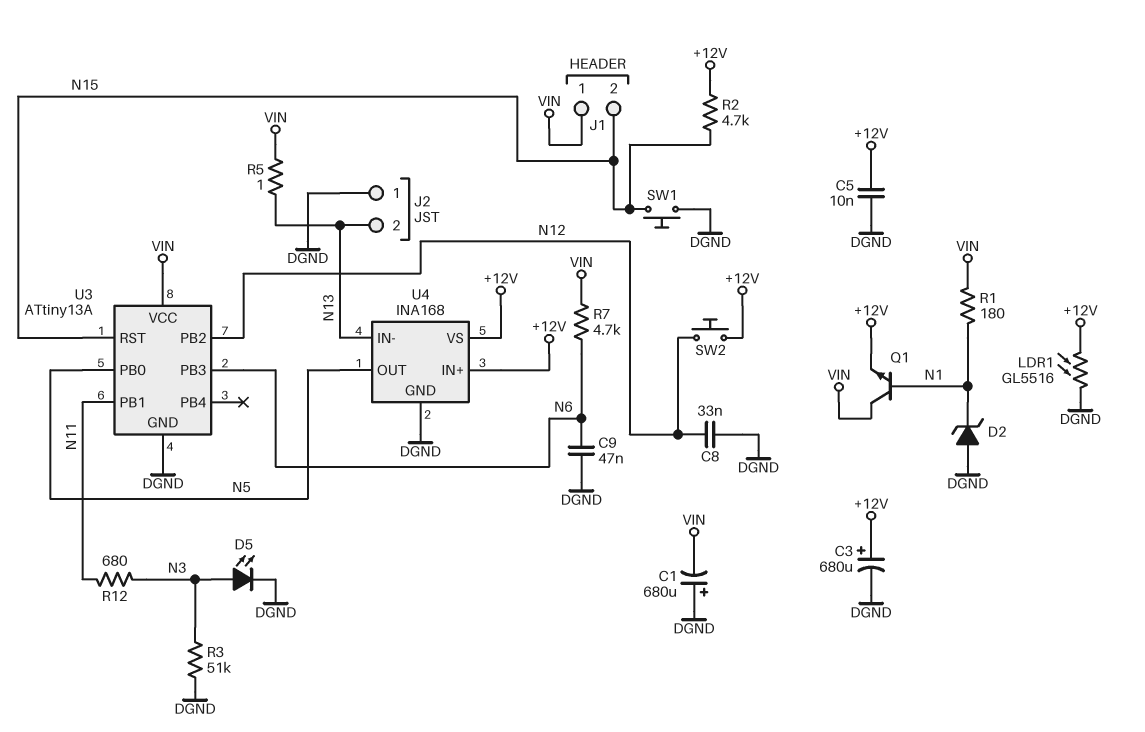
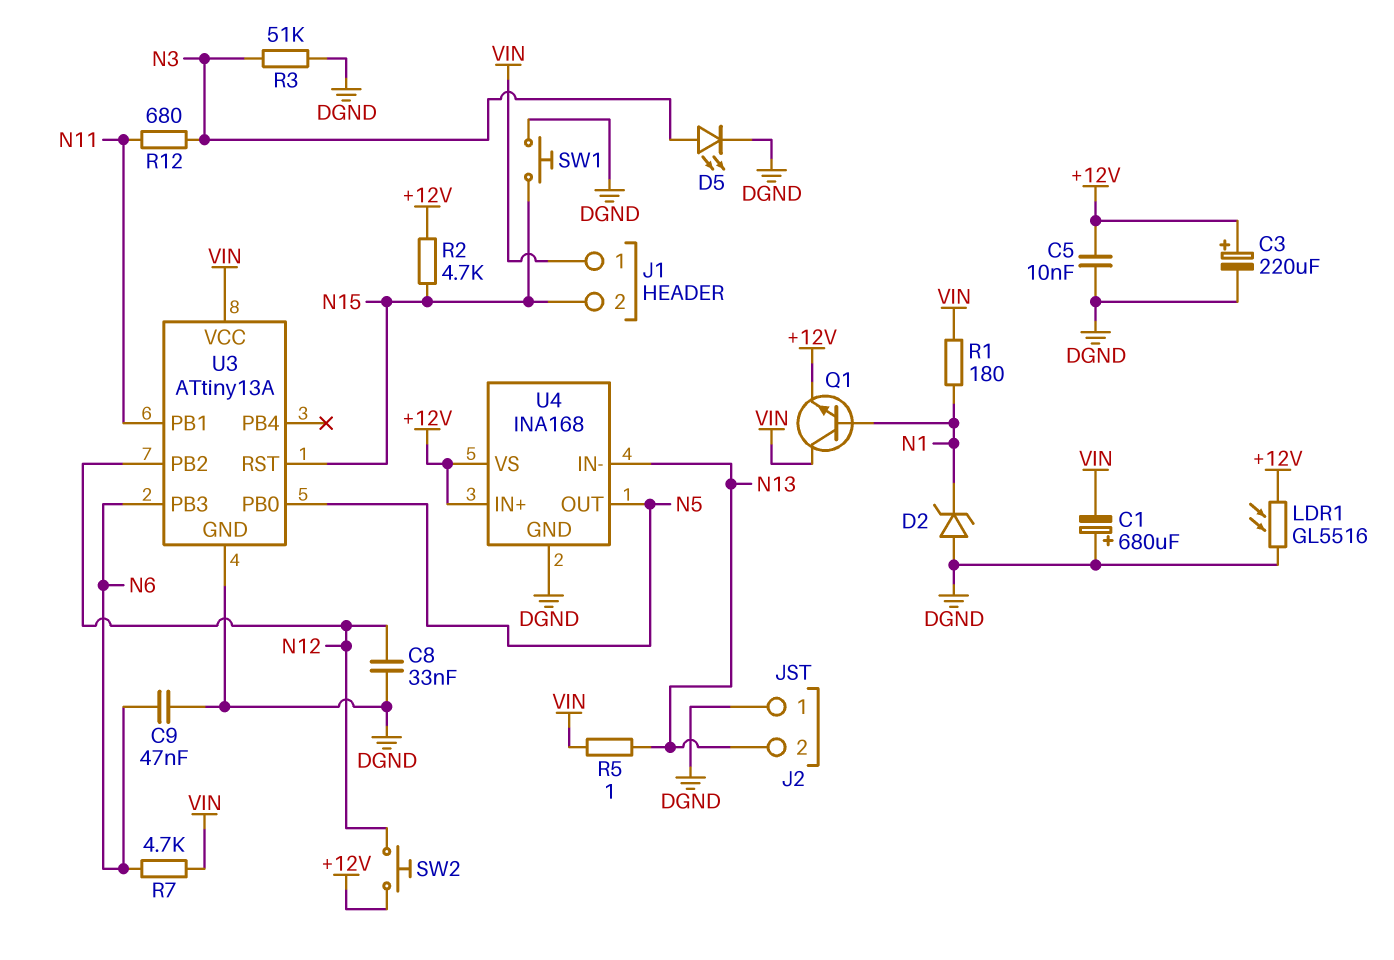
C3: 680uF (plus +12V, minus DGND) -> 220uF (plus +12V, minus DGND)

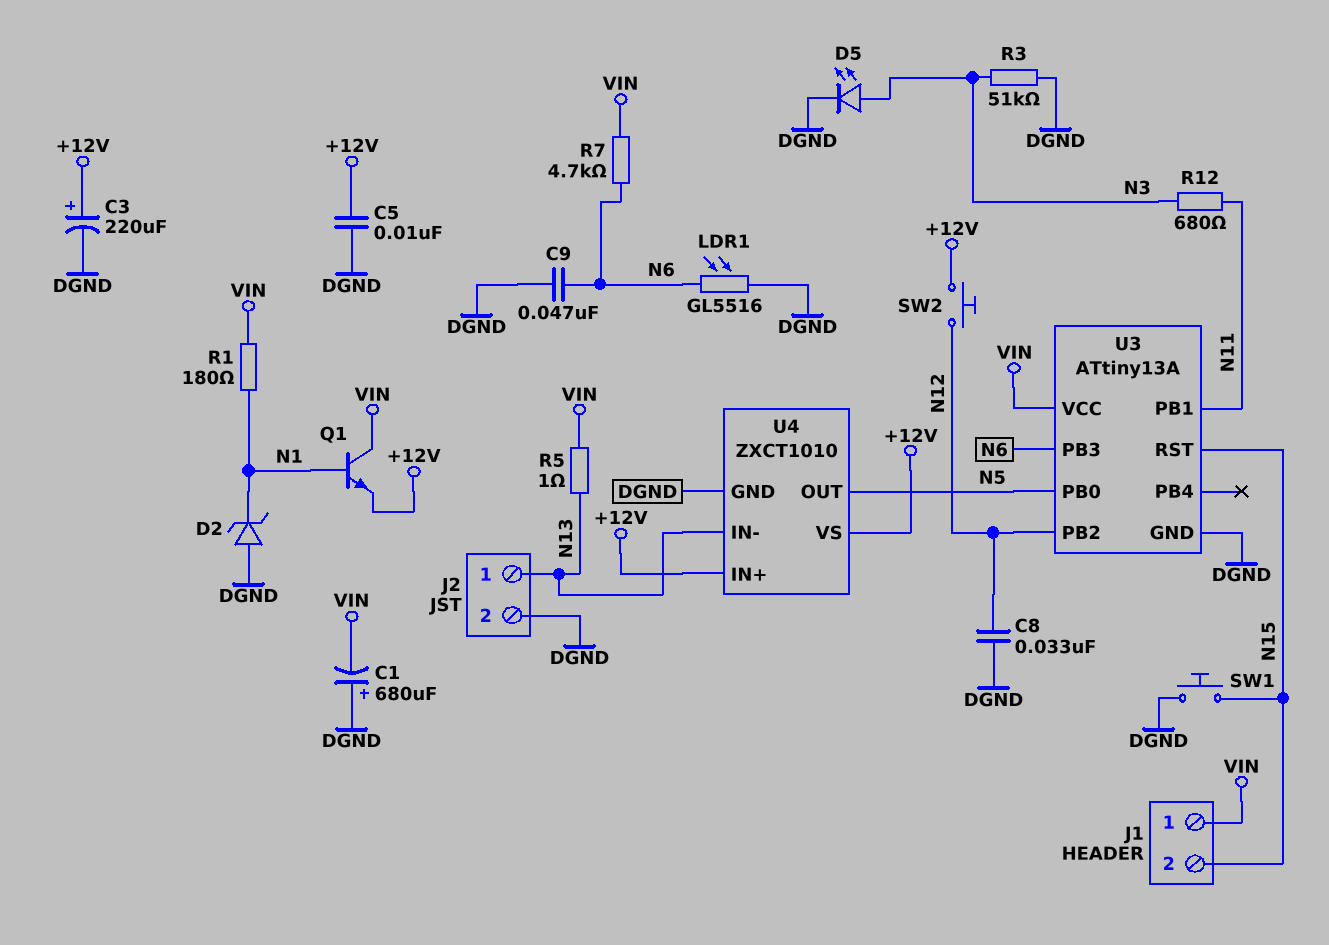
J2 pin 1: DGND -> N13
J2 pin 2: N13 -> DGND
LDR1: GL5516 (+12V, DGND) -> GL5516 (DGND, N6)
R2: 4.7k (+12V, N15) -> none
U4: INA168 -> ZXCT1010

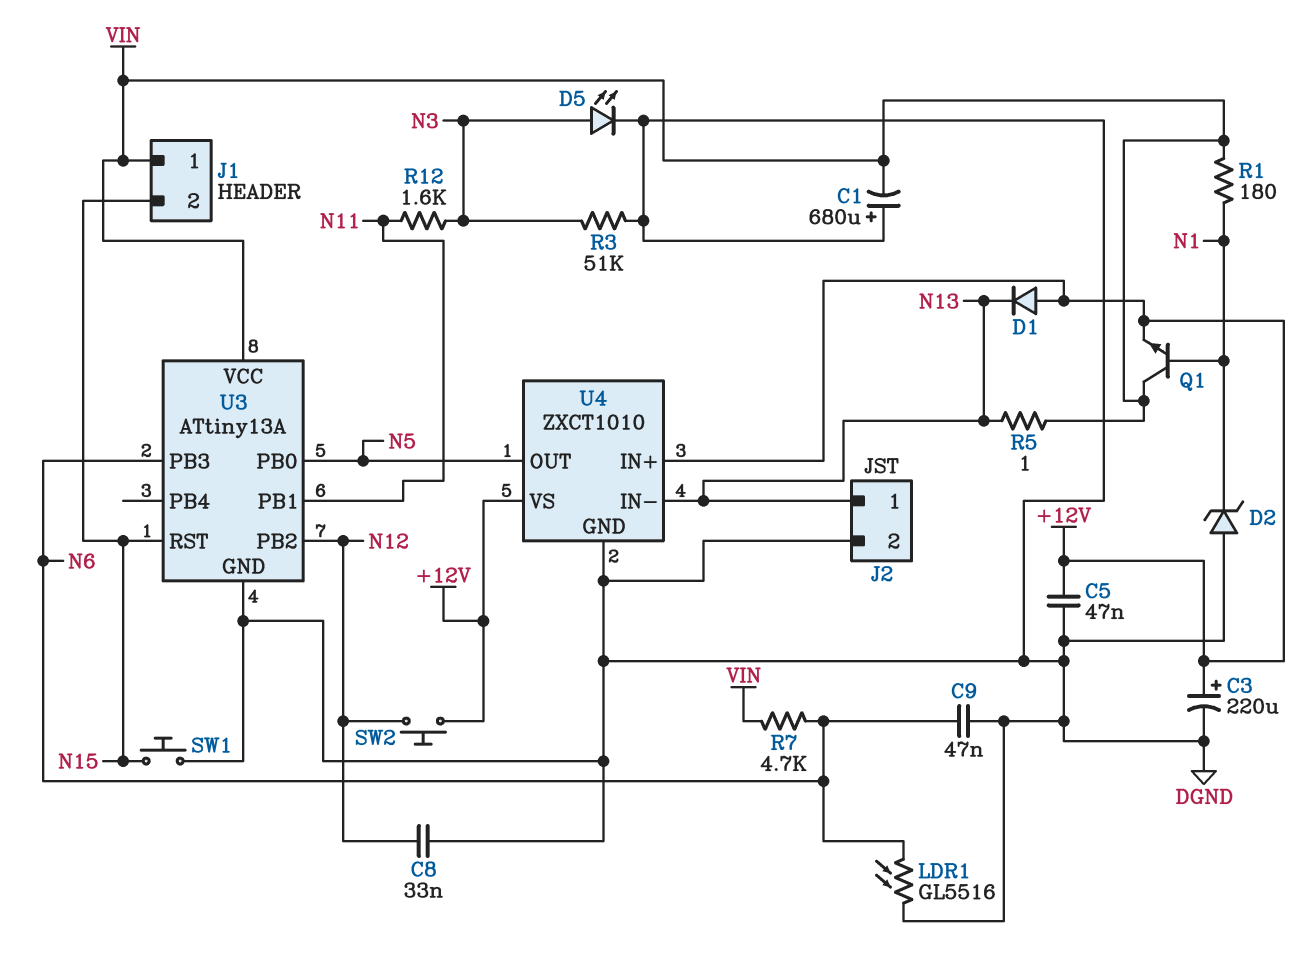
C5: 10nF (+12V, DGND) -> 47nF (+12V, DGND)
D1: none -> diode (A +12V, K N13)
R12: 680 (N3, N11) -> 1.6k (N3, N11)

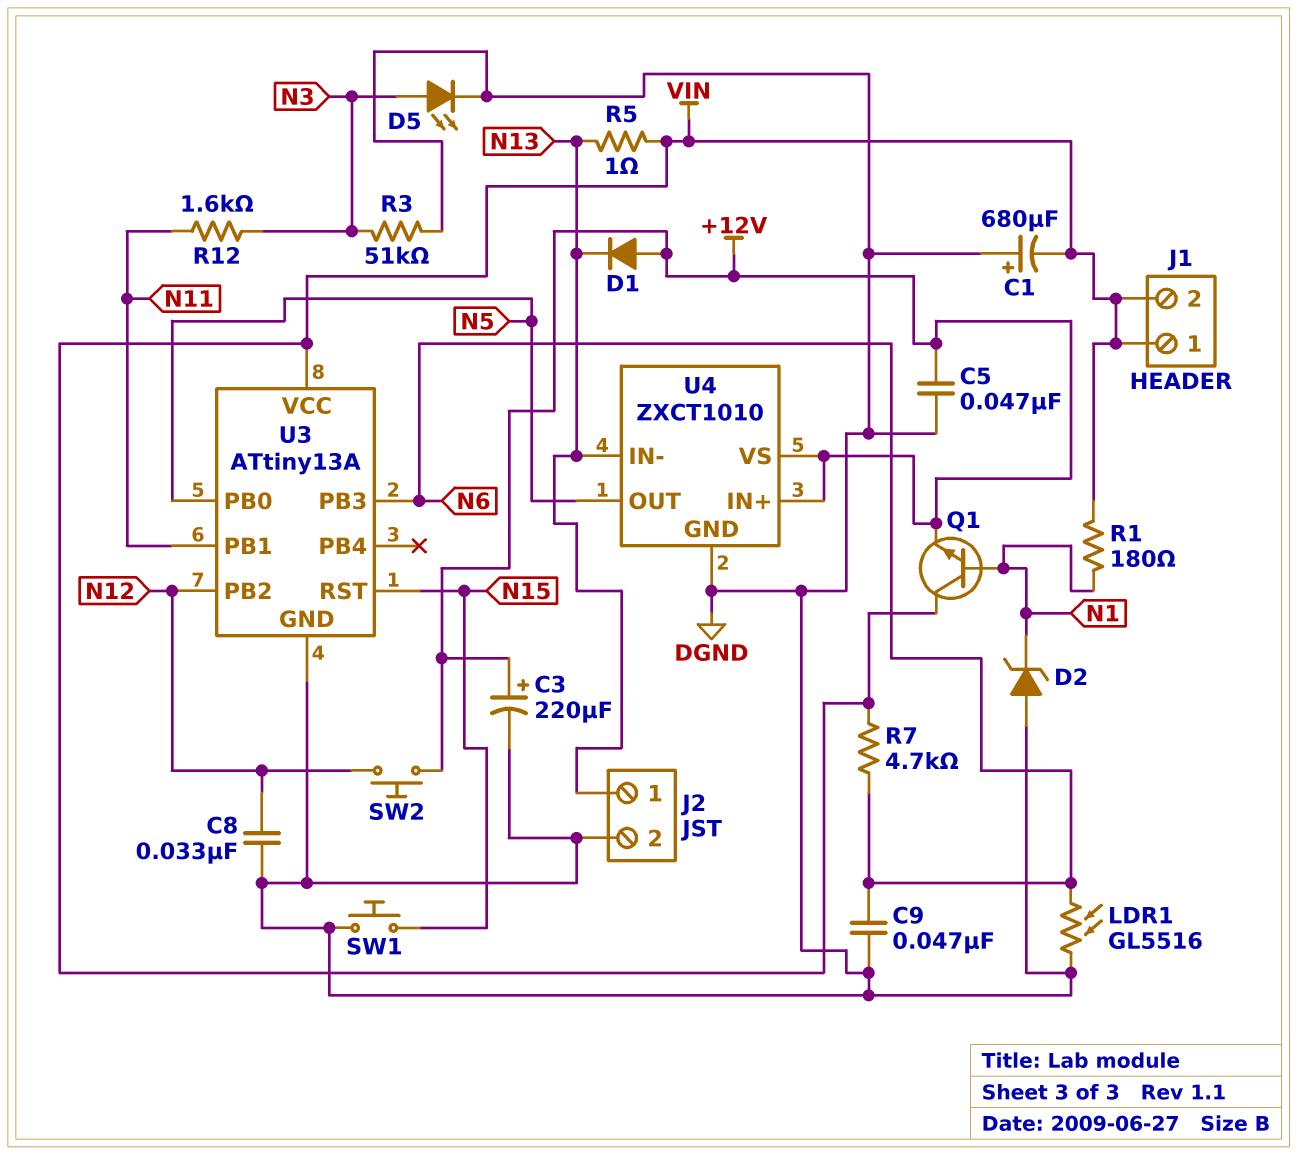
J1 pin 2: N15 -> VIN

